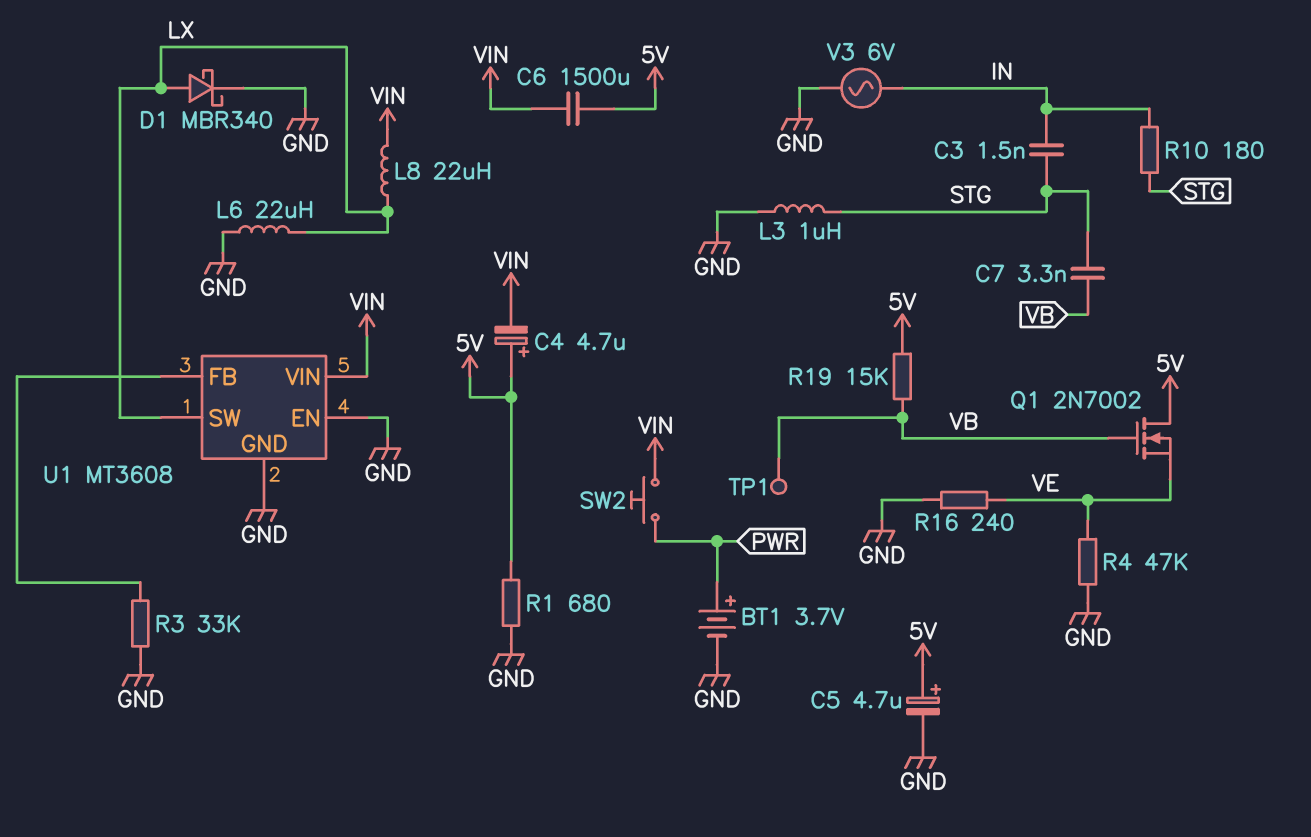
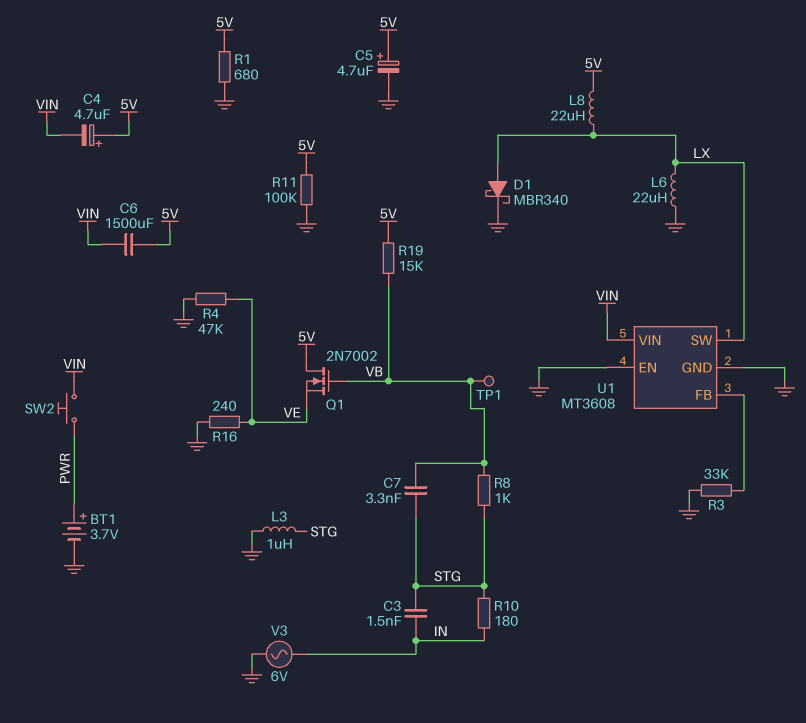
L8: 22uH (LX, VIN) -> 22uH (5V, LX)
R8: none -> 1k (STG, VB)
R11: none -> 100k (5V, GND)

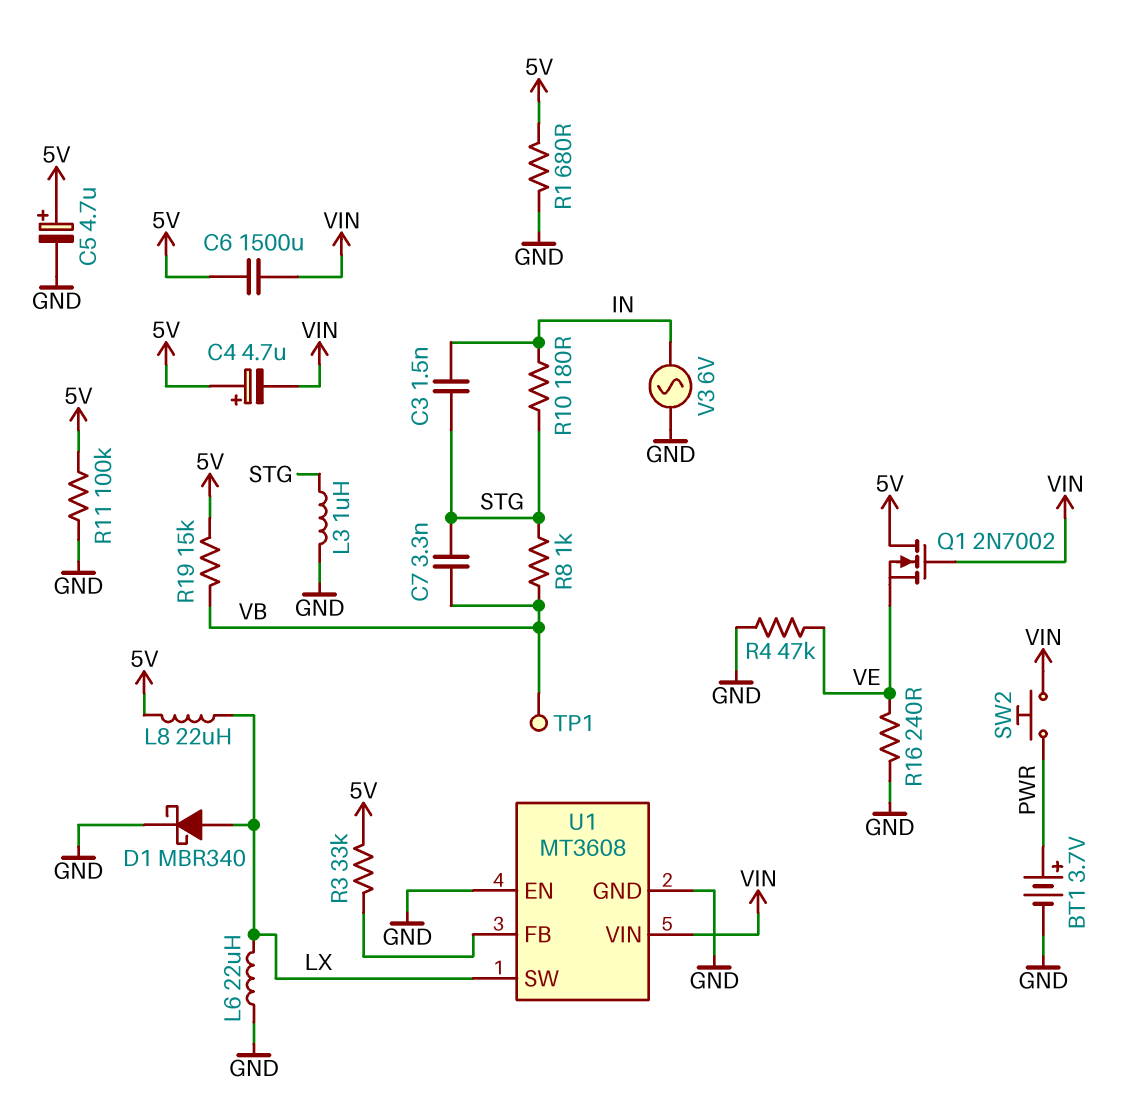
Q1: NMOS 2N7002 (G VB, D 5V, S VE) -> NMOS 2N7002 (G VIN, D 5V, S VE)
R3: 33k (GND, U1/FB) -> 33k (5V, U1/FB)

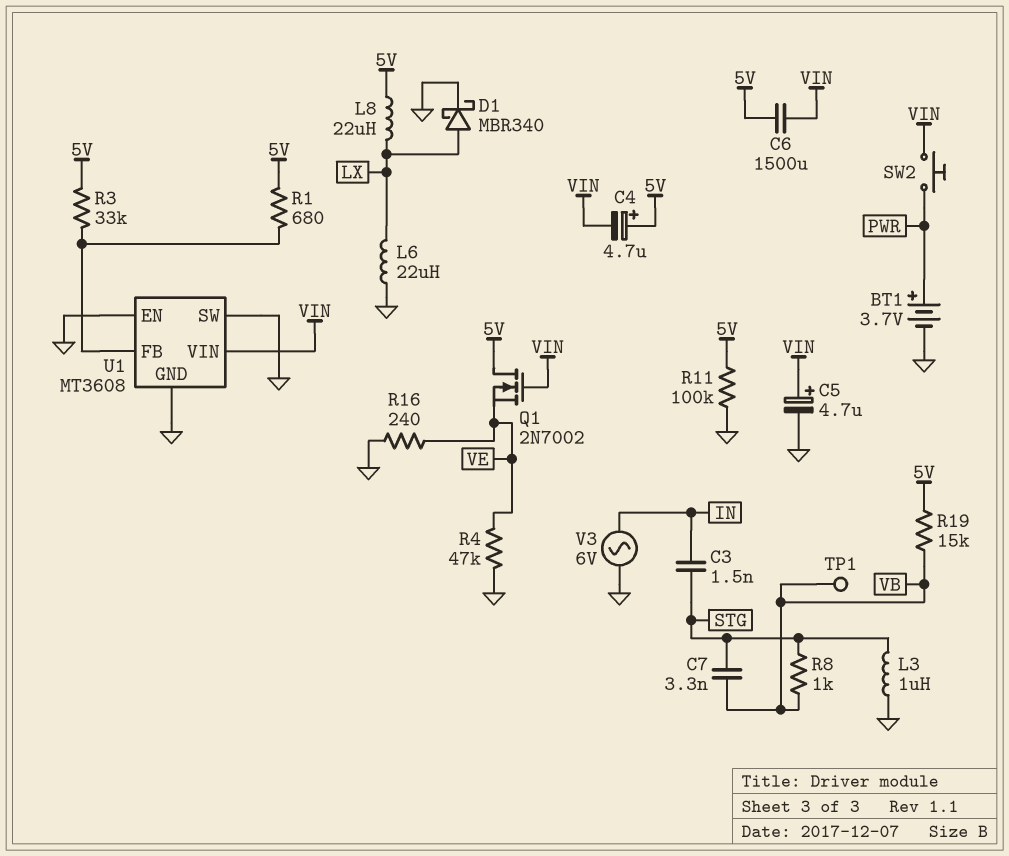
C5: 4.7uF (plus 5V, minus GND) -> 4.7uF (plus VIN, minus GND)
R1: 680 (5V, GND) -> 680 (5V, U1/FB)
R10: 180 (IN, STG) -> none
U1 pin SW: LX -> GND

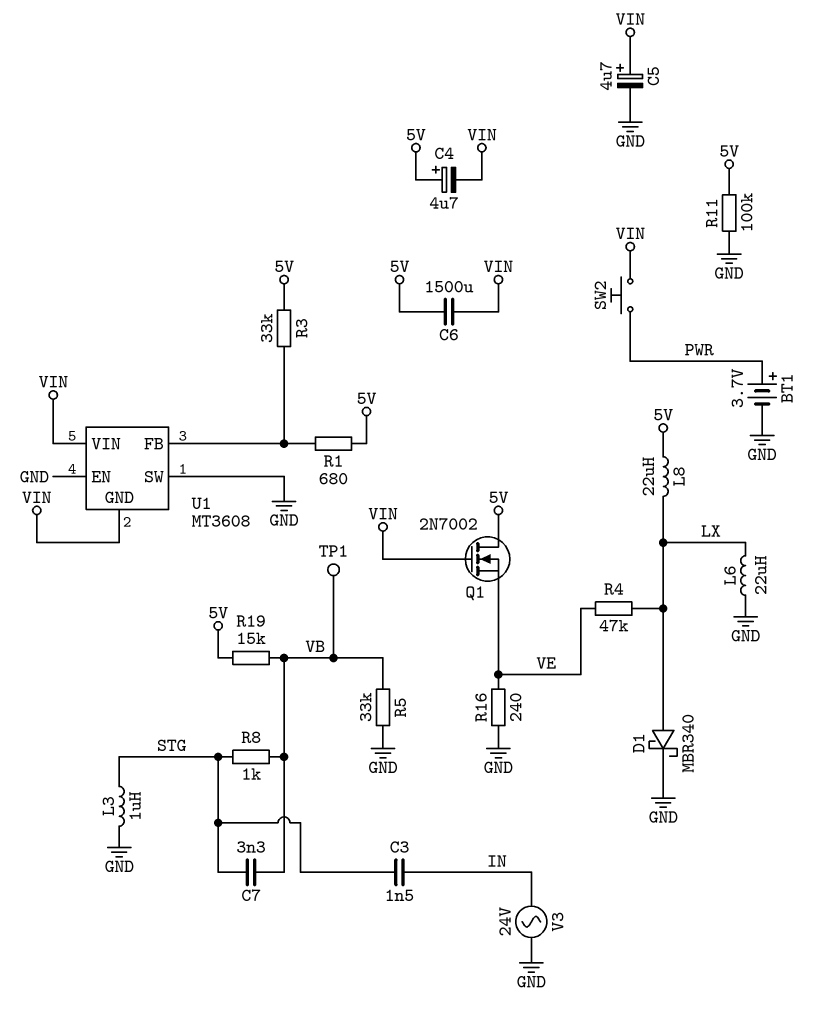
R4: 47k (GND, VE) -> 47k (LX, VE)
R5: none -> 33k (GND, VB)
U1 pin GND: GND -> VIN
V3: AC 6V (GND, IN) -> AC 24V (GND, IN)

